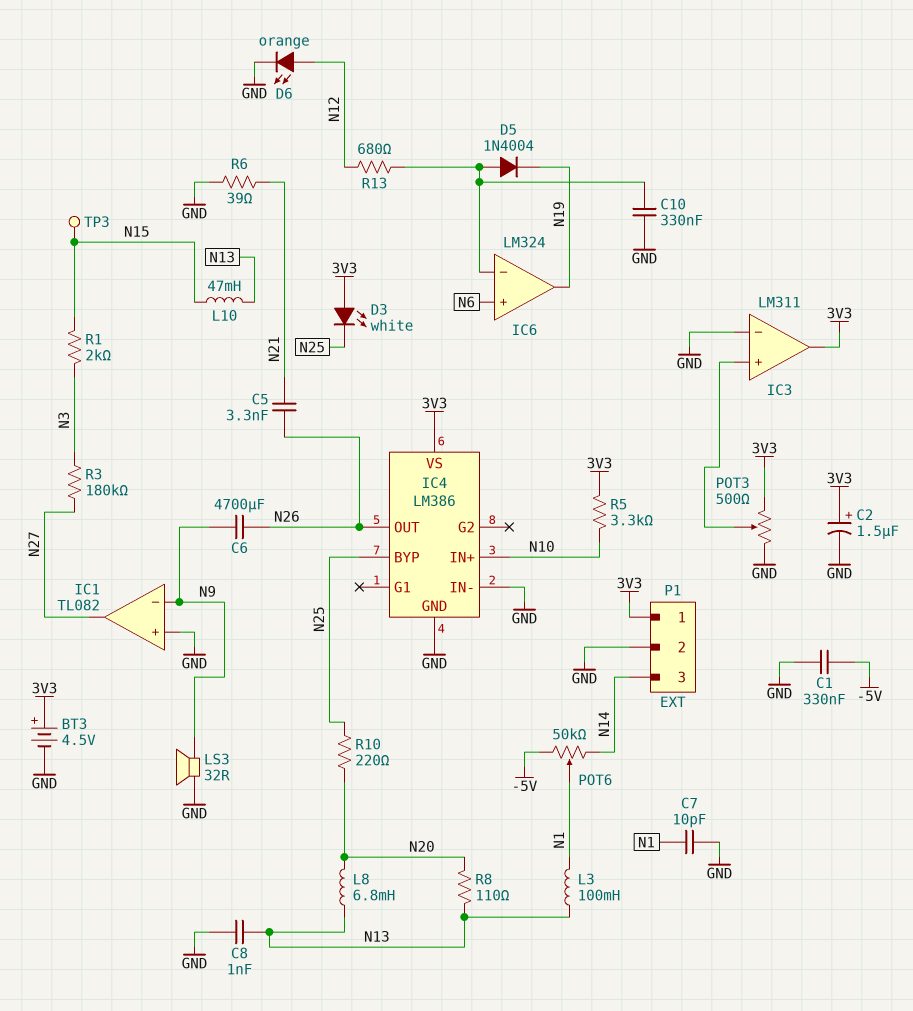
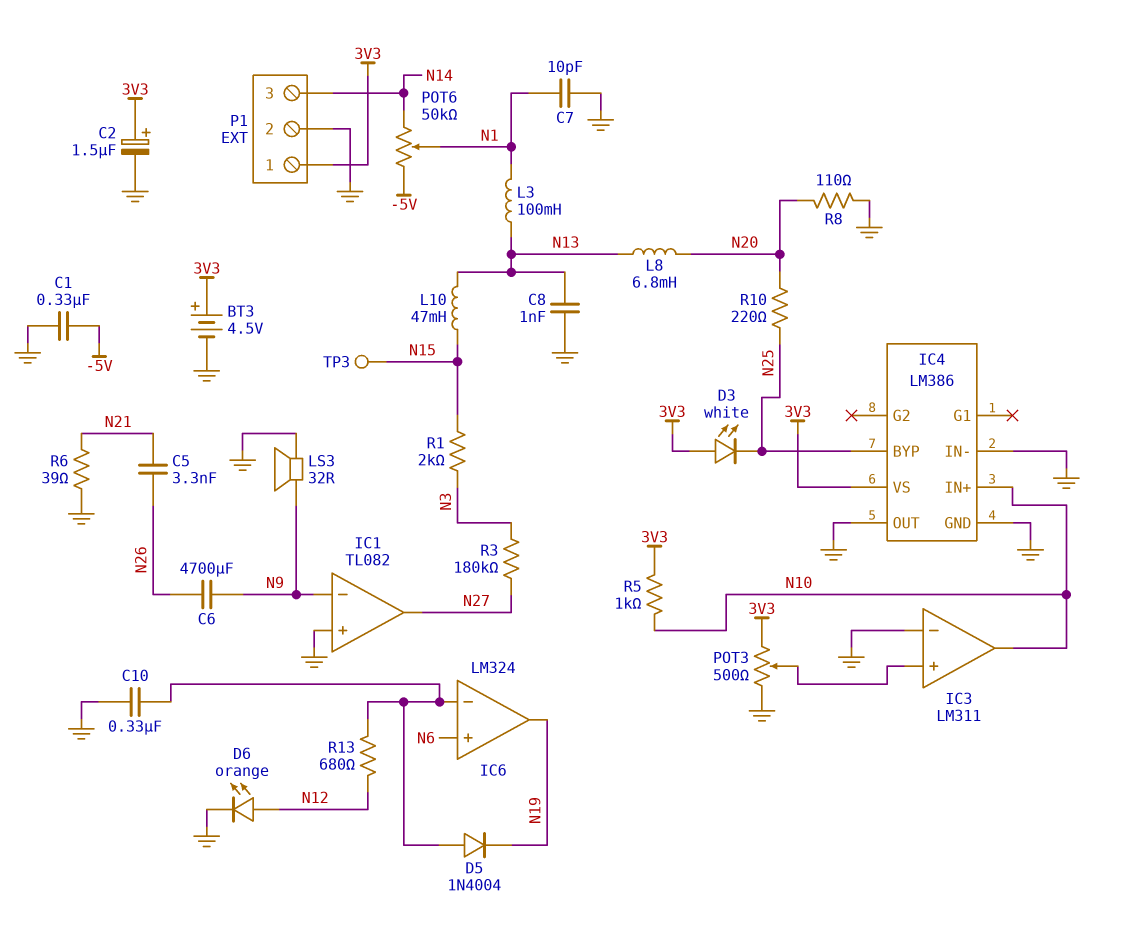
IC3 pin out: 3V3 -> N10
IC4 pin OUT: N26 -> GND
R5: 3.3k (3V3, N10) -> 1k (3V3, N10)
R8: 110 (N13, N20) -> 110 (GND, N20)

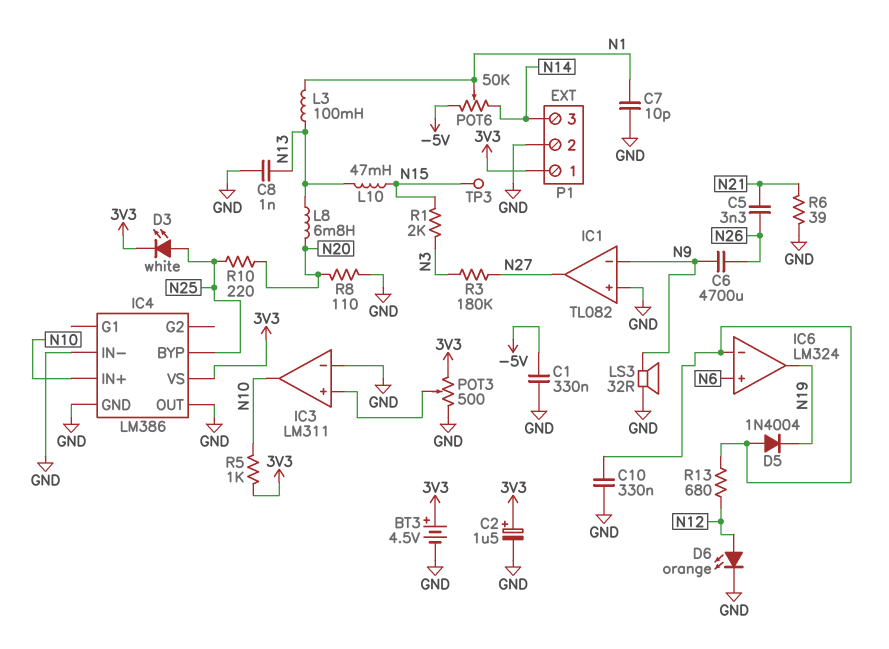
D3: LED white (A 3V3, K N25) -> LED white (A N25, K 3V3)

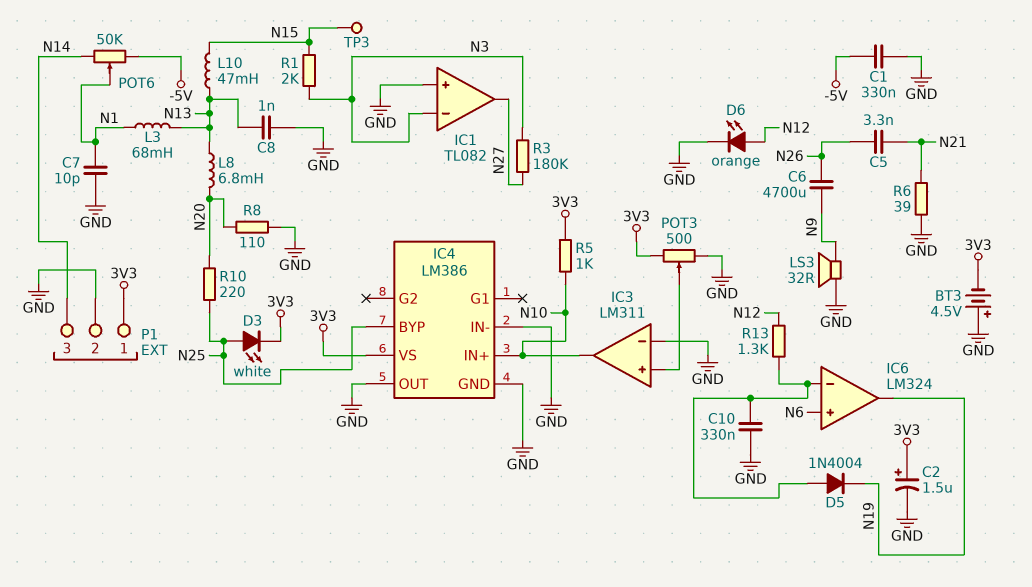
BT3: 4.5V (plus 3V3, minus GND) -> 4.5V (plus GND, minus 3V3)
IC1 pin in-: N9 -> N3
L3: 100mH (N1, N13) -> 68mH (N1, N13)
R13: 680 (IC6/in-, N12) -> 1.3k (IC6/in-, N12)

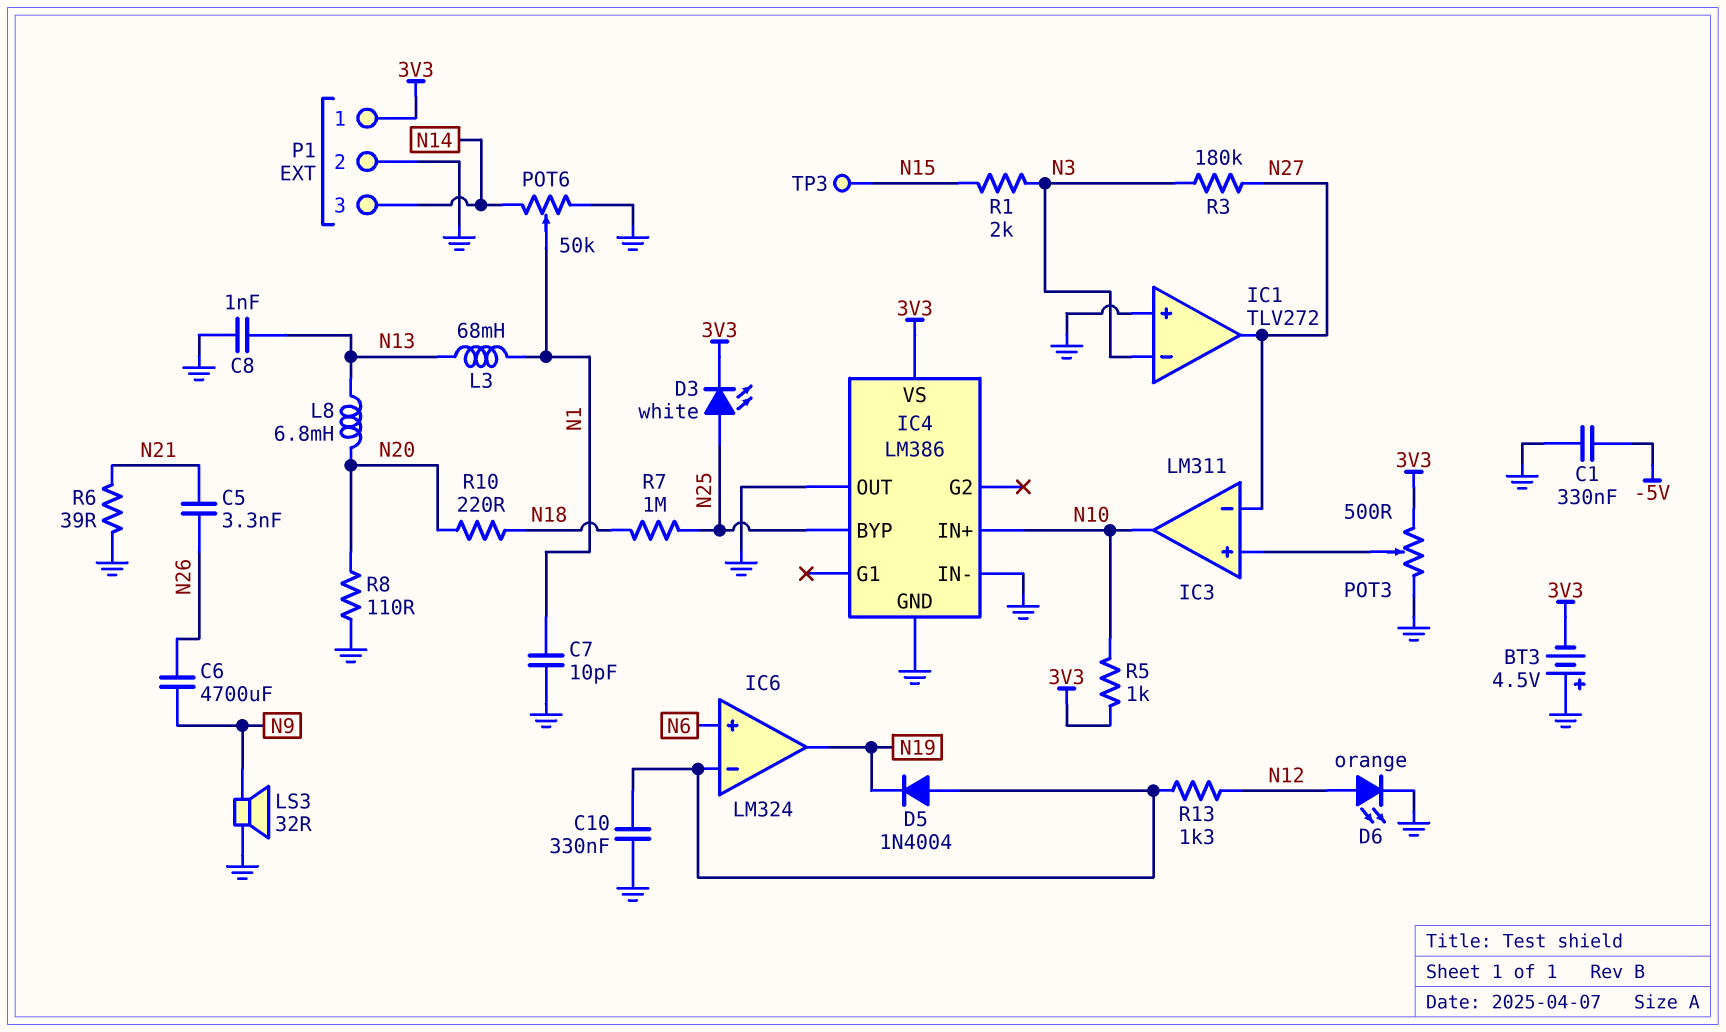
C2: 1.5uF (plus 3V3, minus GND) -> none
IC1: TL082 -> TLV272
IC3 pin in-: GND -> N27
L10: 47mH (N13, N15) -> none
POT6: 50k (-5V, N14, wiper N1) -> 50k (GND, N14, wiper N1)
R7: none -> 1M (N18, N25)
R10: 220 (N20, N25) -> 220 (N18, N20)

